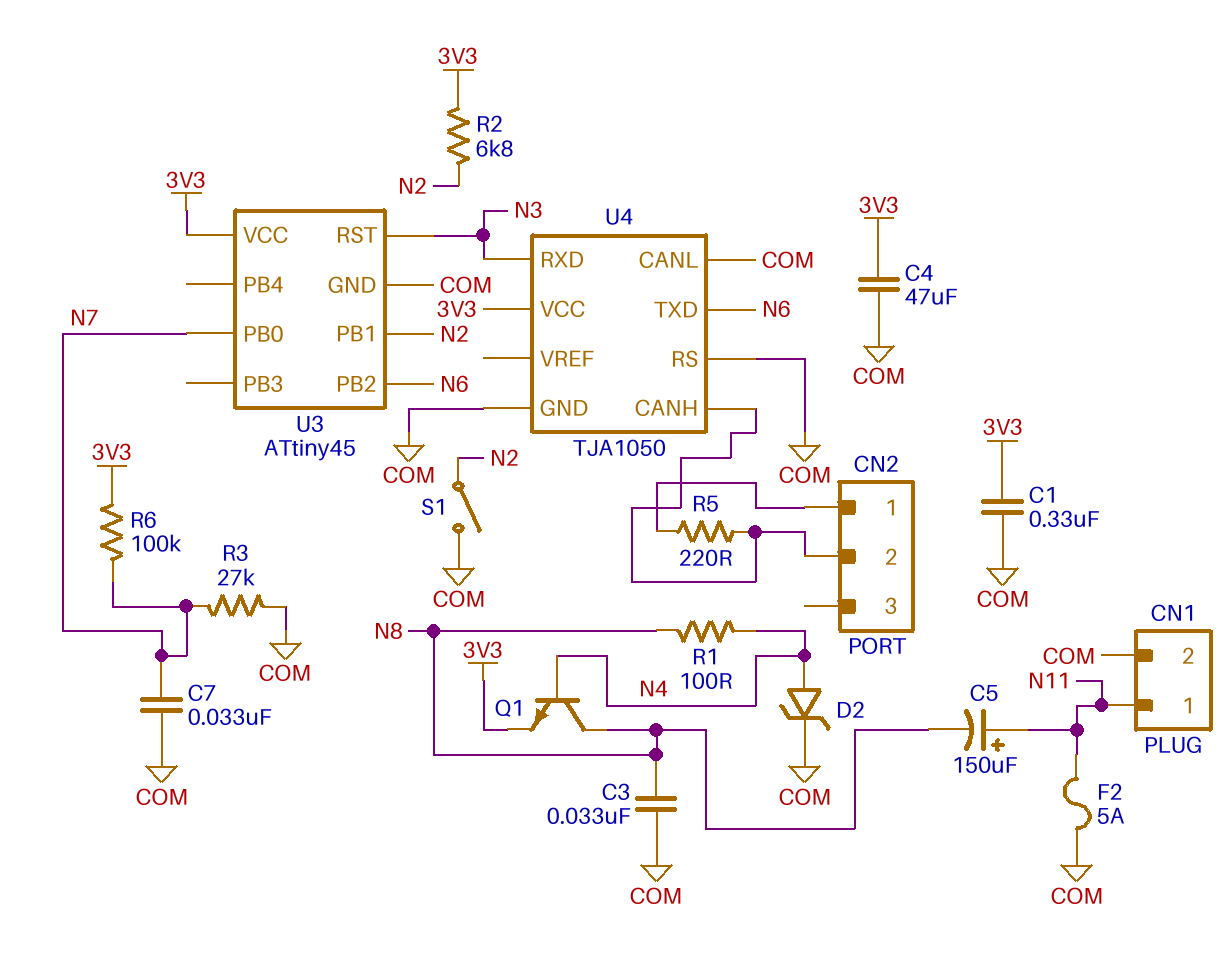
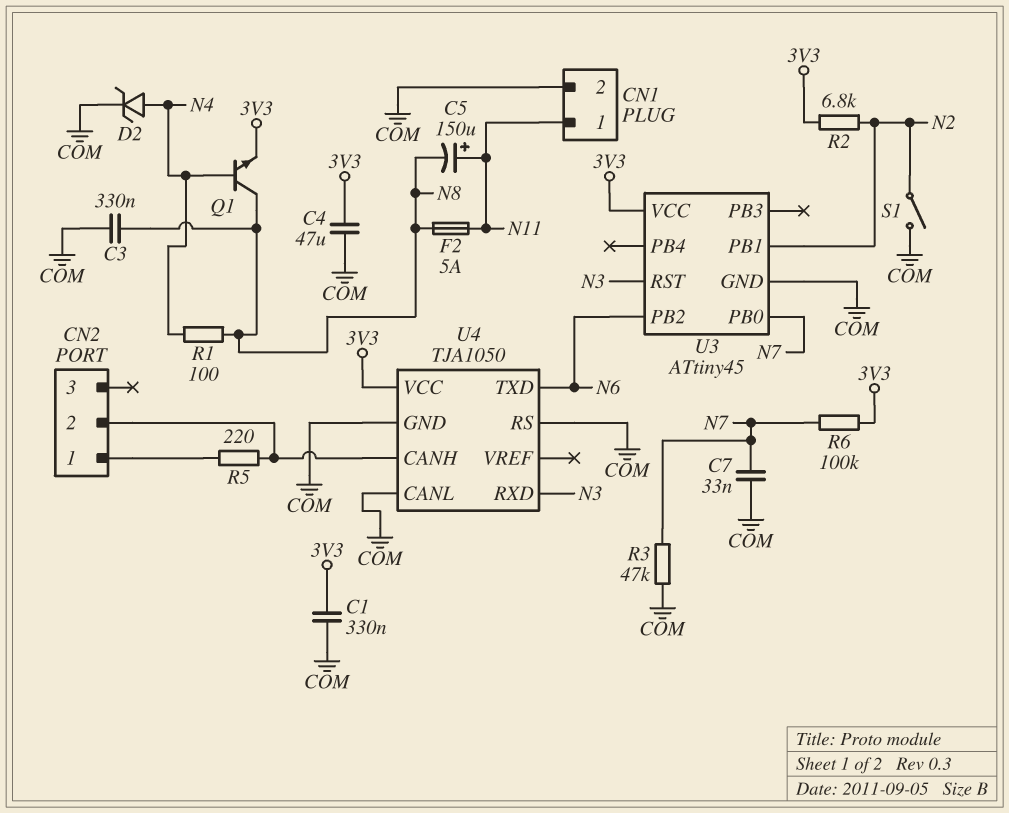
C3: 33nF (COM, N8) -> 330nF (COM, N8)
F2: 5A (COM, N11) -> 5A (N8, N11)
R3: 27k (COM, N7) -> 47k (COM, N7)

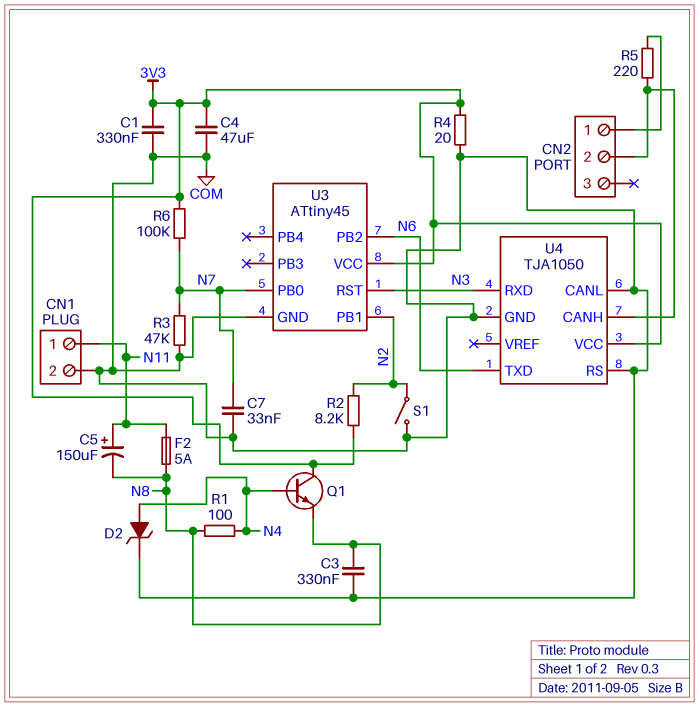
Q1: NPN (B N4, C N8, E 3V3) -> NPN (B N4, C 3V3, E N8)
R2: 6.8k (3V3, N2) -> 8.2k (3V3, N2)
R4: none -> 20 (3V3, COM)

